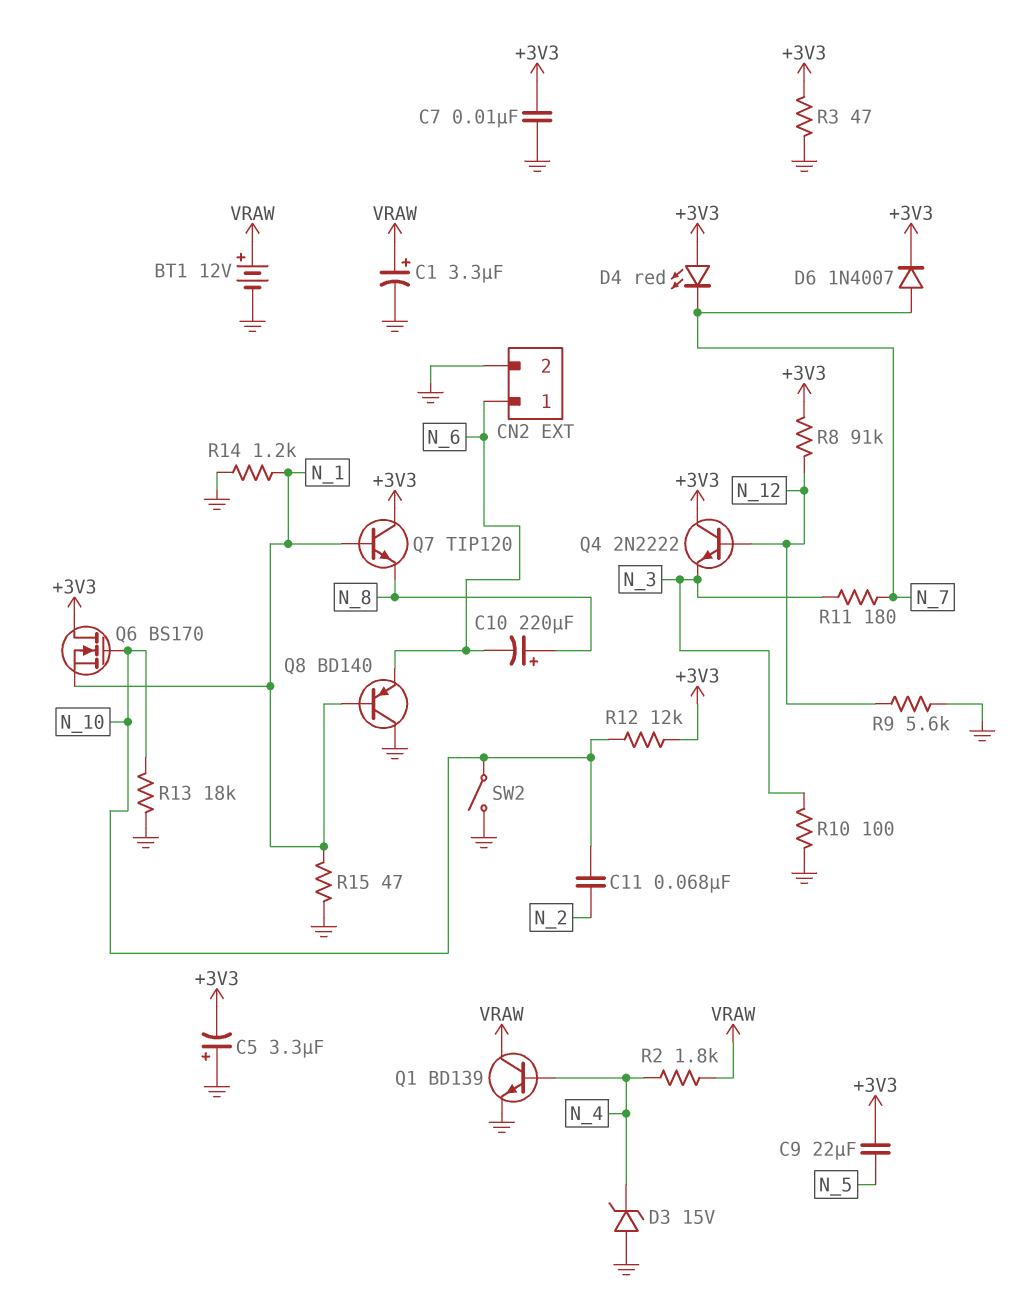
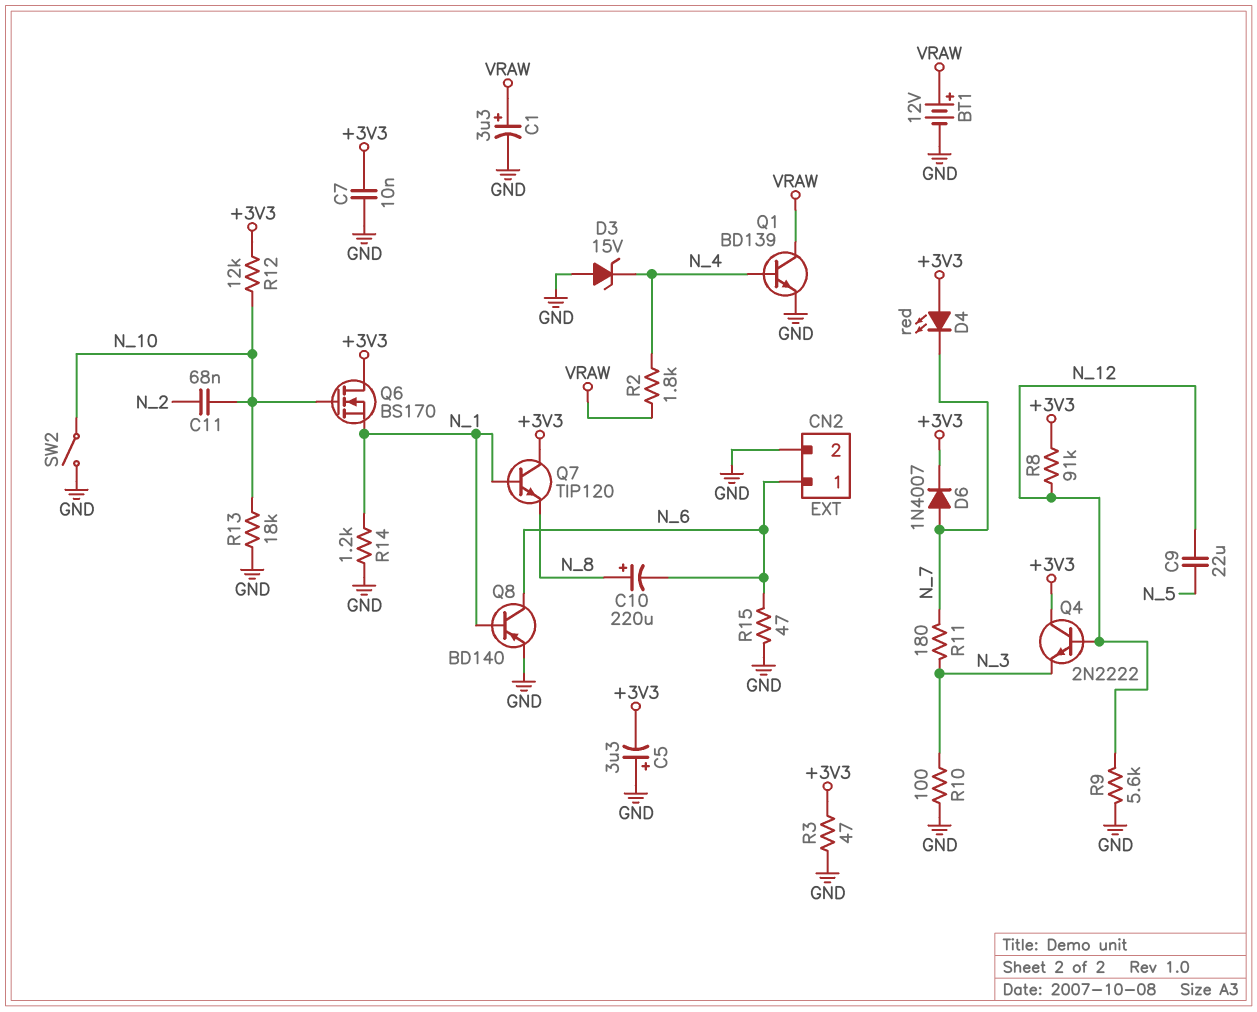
C9: 22uF (+3V3, N_5) -> 22uF (N_5, N_12)
Q8: PNP BD140 (B N_1, C GND, E N_6) -> PNP BD140 (B N_1, C N_6, E GND)
R15: 47 (GND, N_1) -> 47 (GND, N_6)

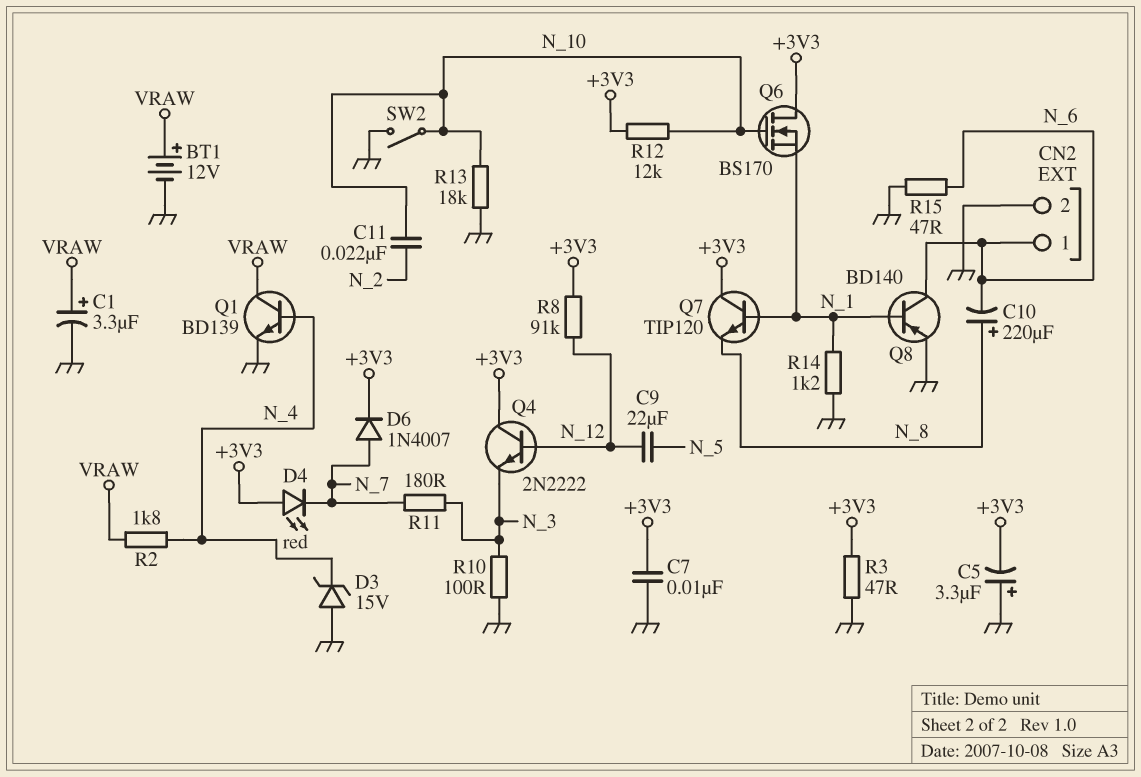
C11: 68nF (N_2, N_10) -> 22nF (N_2, N_10)
R9: 5.6k (GND, N_12) -> none

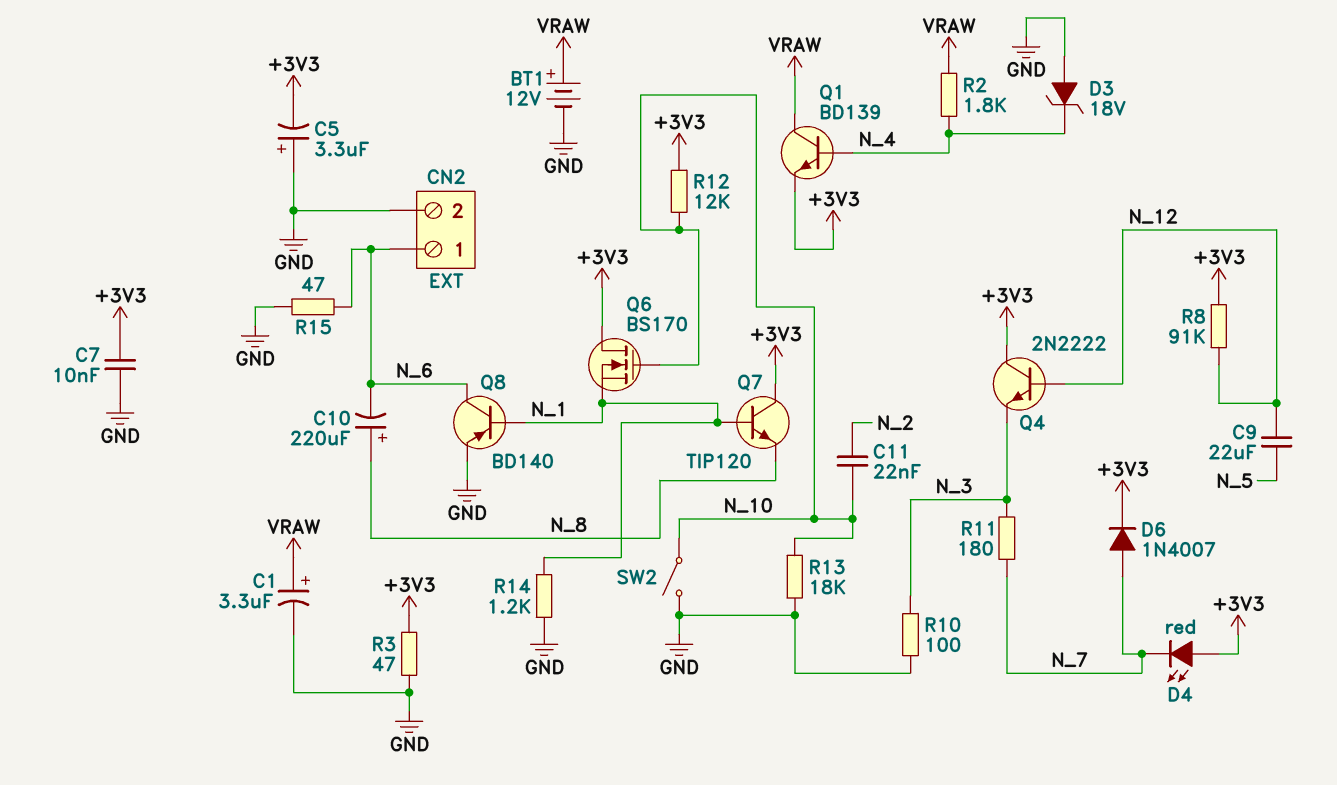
D3: zener 15V (A GND, K N_4) -> zener 18V (A GND, K N_4)
Q1: NPN BD139 (B N_4, C VRAW, E GND) -> NPN BD139 (B N_4, C VRAW, E +3V3)

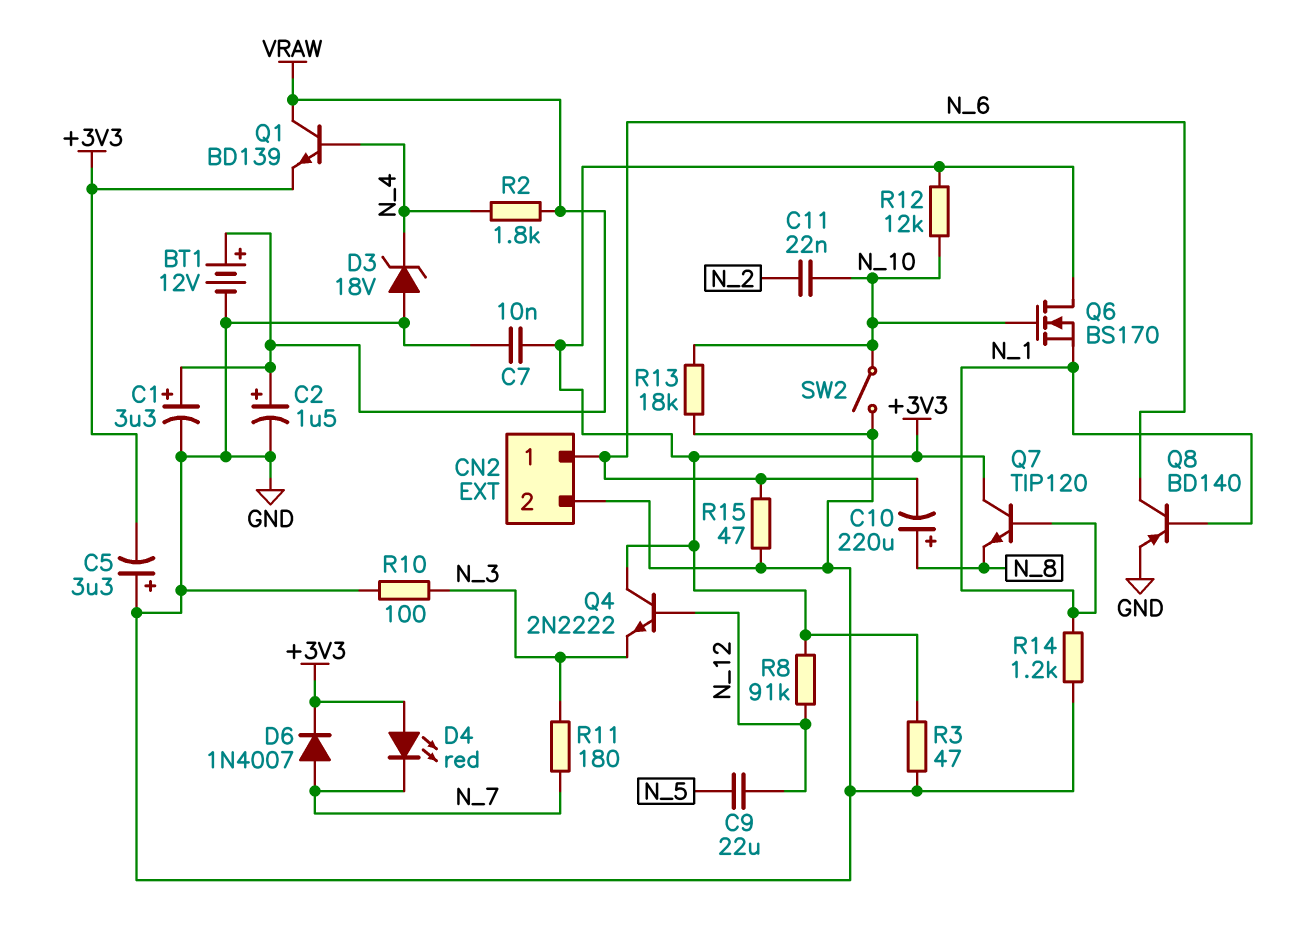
C2: none -> 1.5uF (plus VRAW, minus GND)

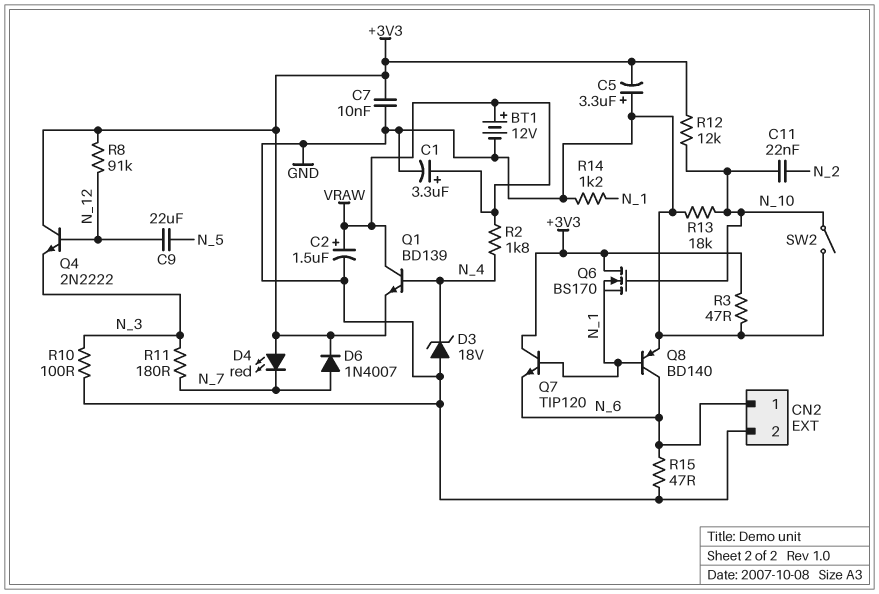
C10: 220uF (plus N_8, minus N_6) -> none
Q7: NPN TIP120 (B N_1, C +3V3, E N_8) -> NPN TIP120 (B N_1, C +3V3, E N_6)

